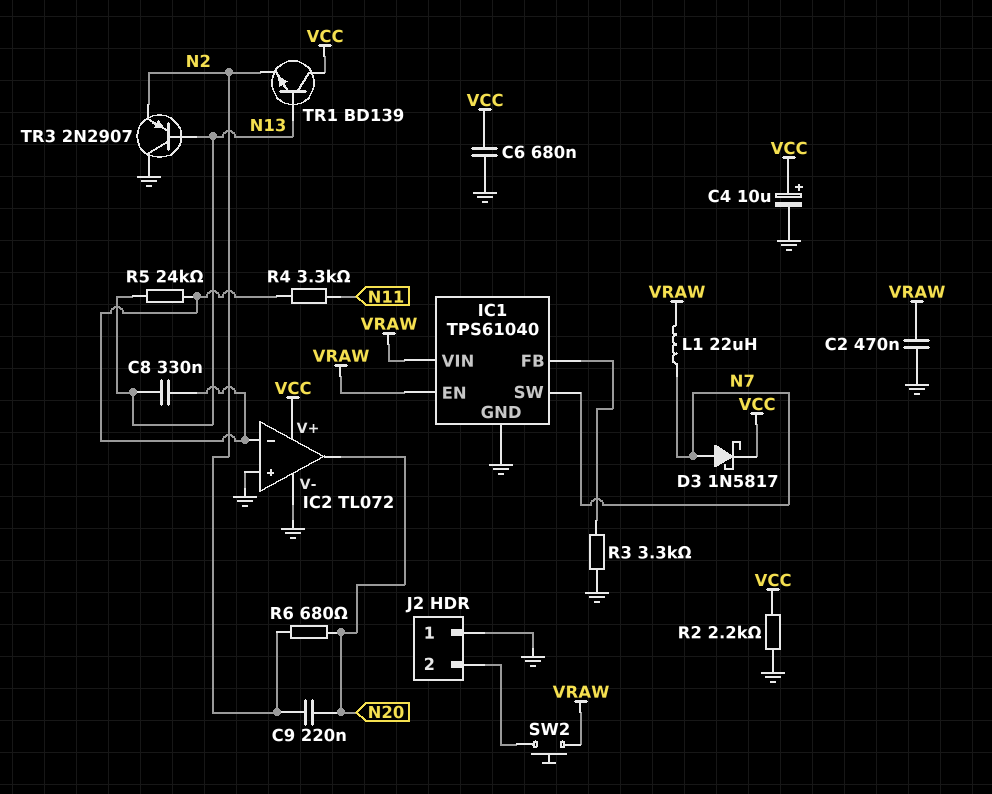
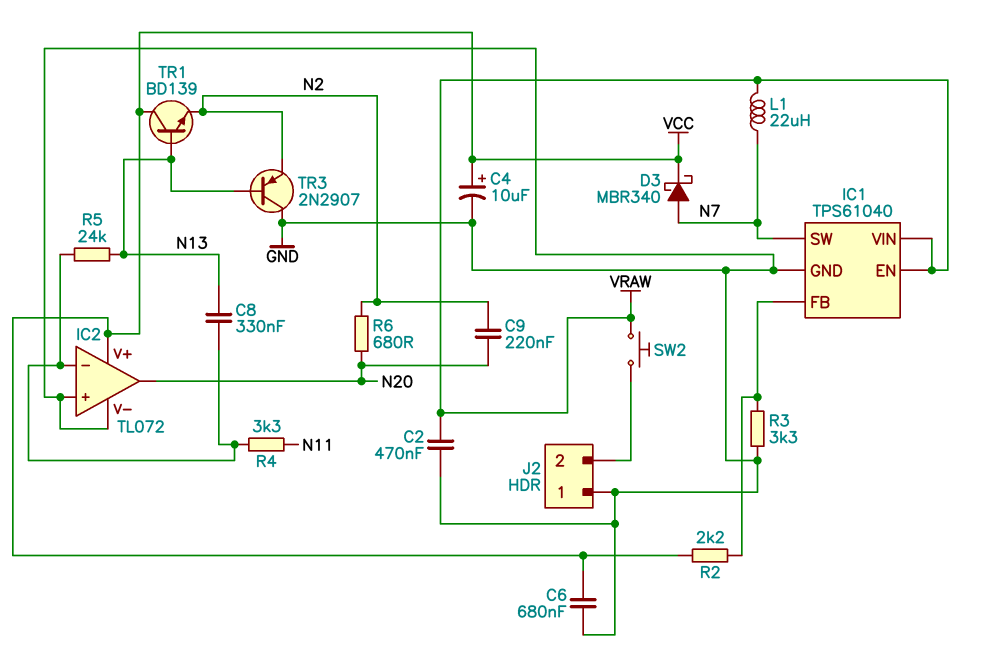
D3: schottky 1N5817 (A N7, K VCC) -> schottky MBR340 (A N7, K VCC)
R2: 2.2k (GND, VCC) -> 2.2k (IC1/FB, VCC)

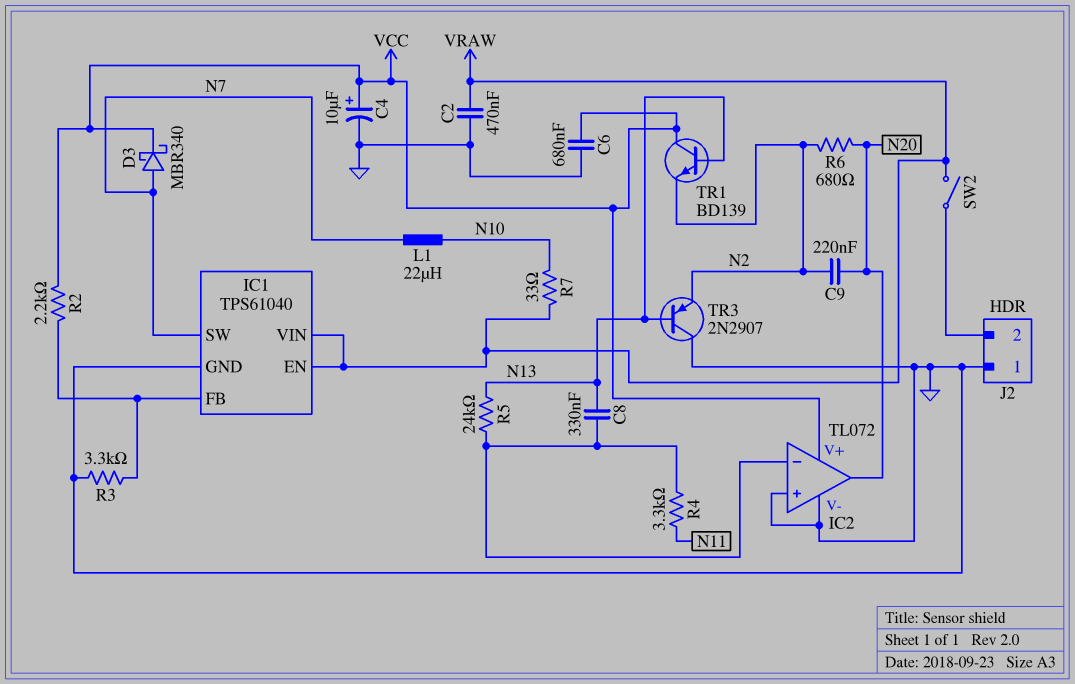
L1: 22uH (N7, VRAW) -> 22uH (N7, N10)
R7: none -> 33 (N10, VRAW)
SW2: button (J2/2, VRAW) -> switch (J2/2, VRAW)

